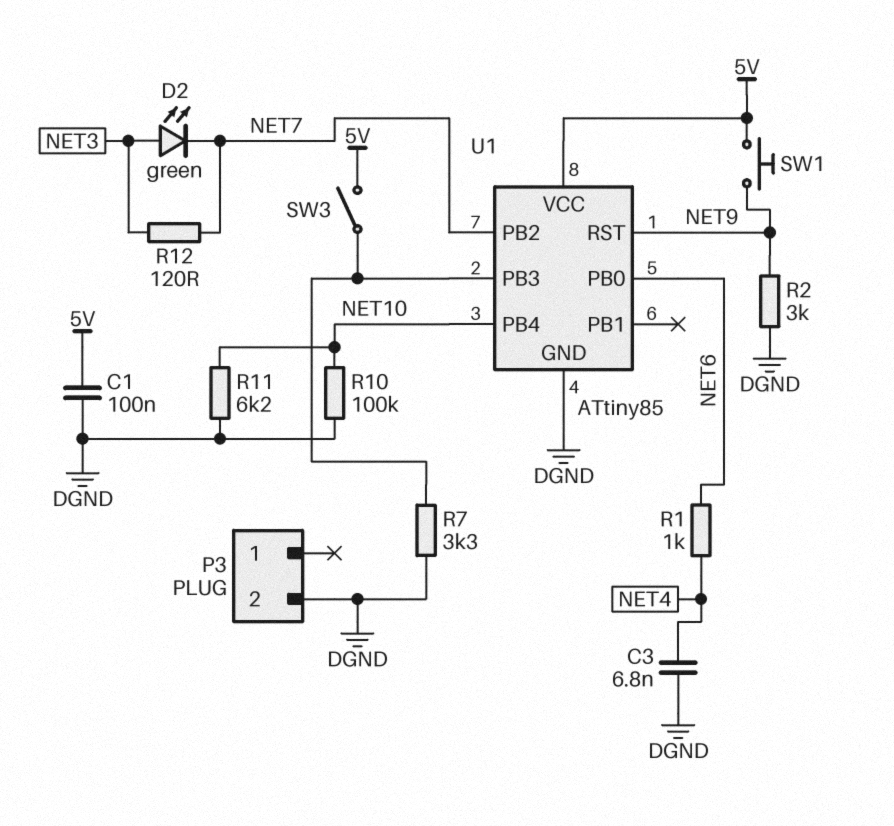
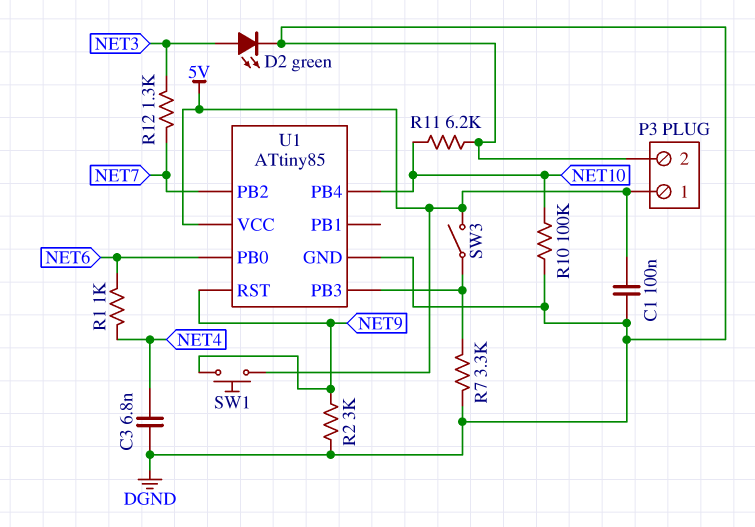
D2: LED green (A NET3, K NET7) -> LED green (A NET3, K DGND)
P3 pin 1: none -> 5V
R12: 120 (NET3, NET7) -> 1.3k (NET3, NET7)

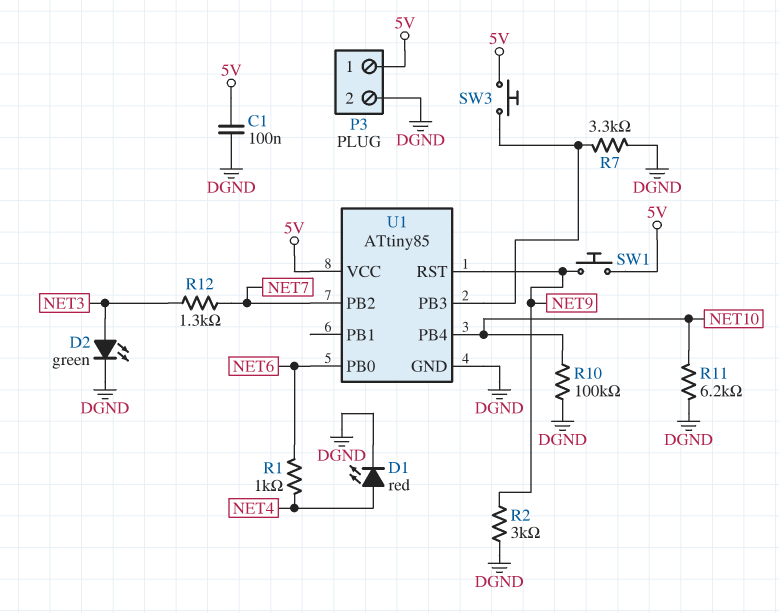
C3: 6.8nF (DGND, NET4) -> none
D1: none -> LED red (A NET4, K DGND)
SW3: switch (5V, U1/PB3) -> button (5V, U1/PB3)

